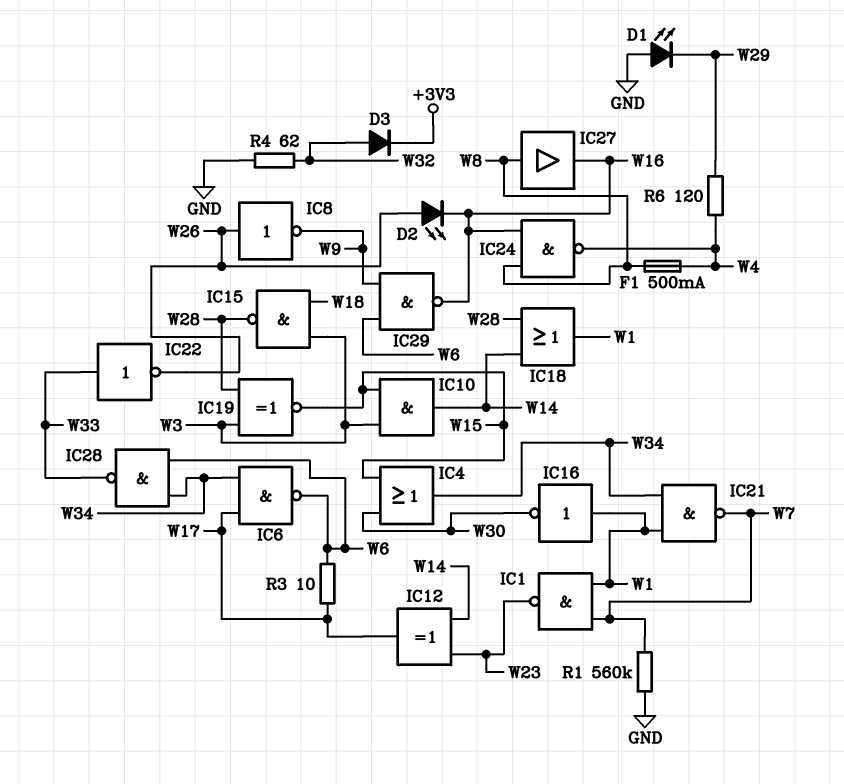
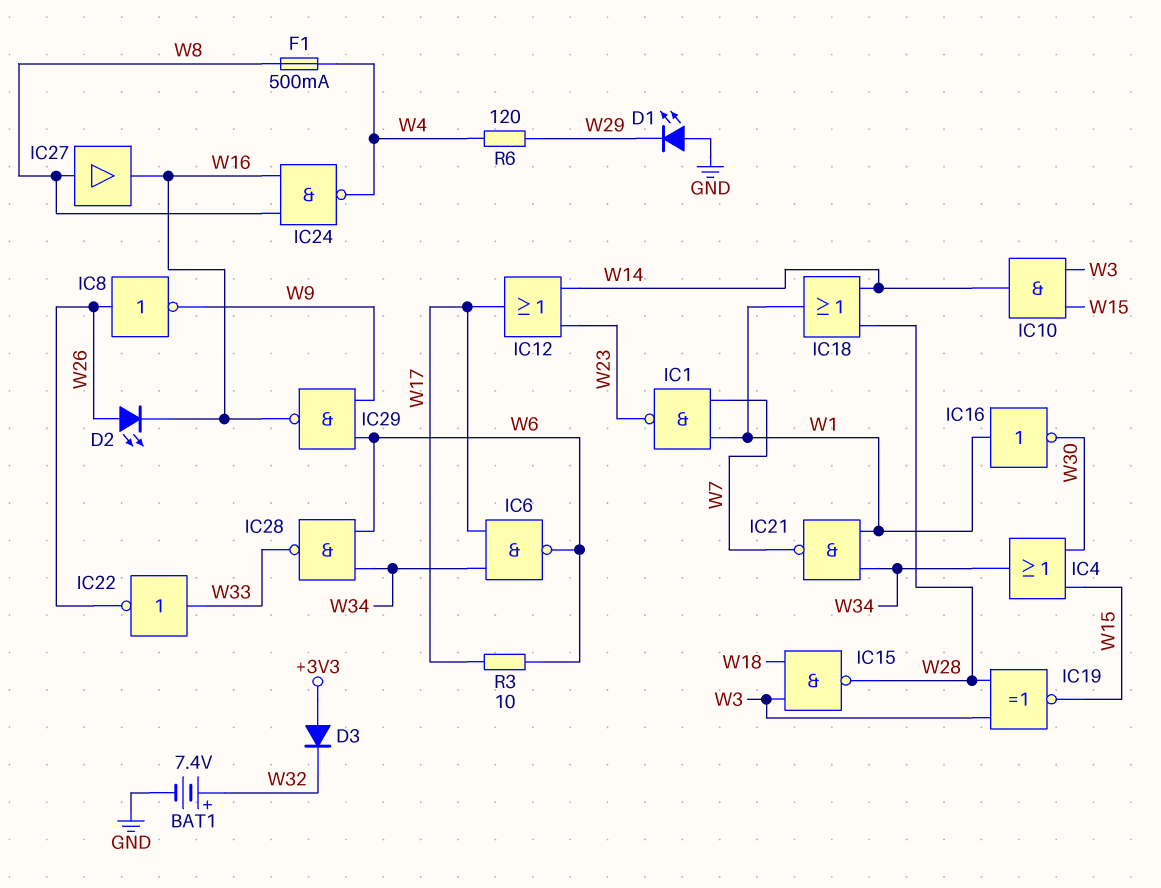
BAT1: none -> 7.4V (plus W32, minus GND)
D3: diode (A W32, K +3V3) -> diode (A +3V3, K W32)
IC12: XOR (in W14, in W23, out W17) -> OR (in W14, in W23, out W17)
R1: 560k (GND, W7) -> none
R4: 62 (GND, W32) -> none

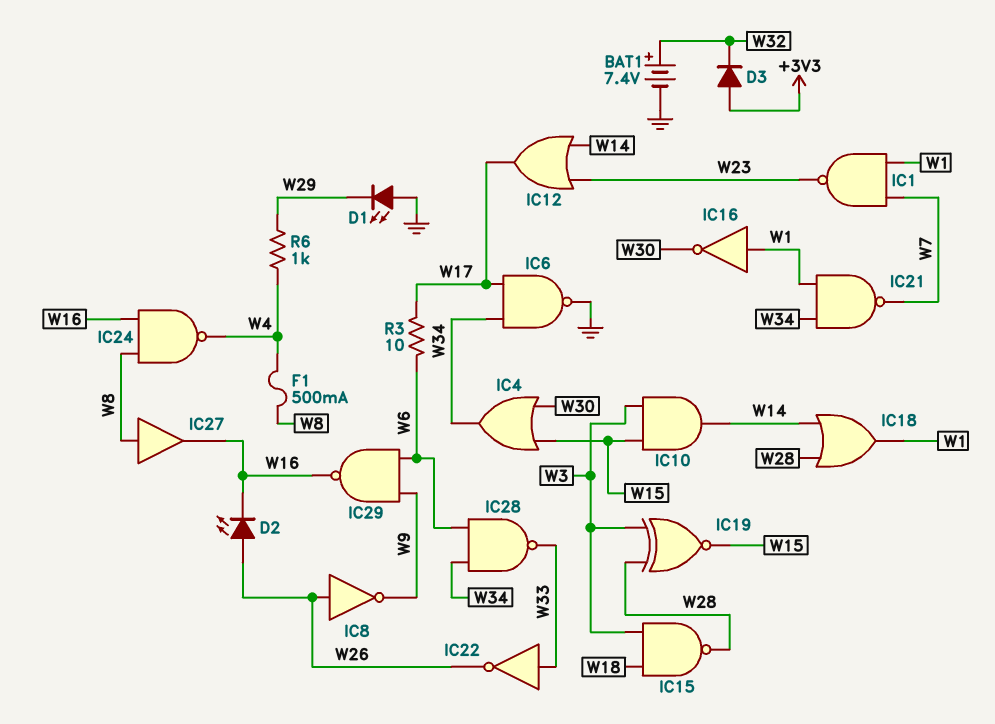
IC6: NAND (in W17, in W34, out W6) -> NAND (in W17, in W34, out GND)
R6: 120 (W4, W29) -> 1k (W4, W29)

